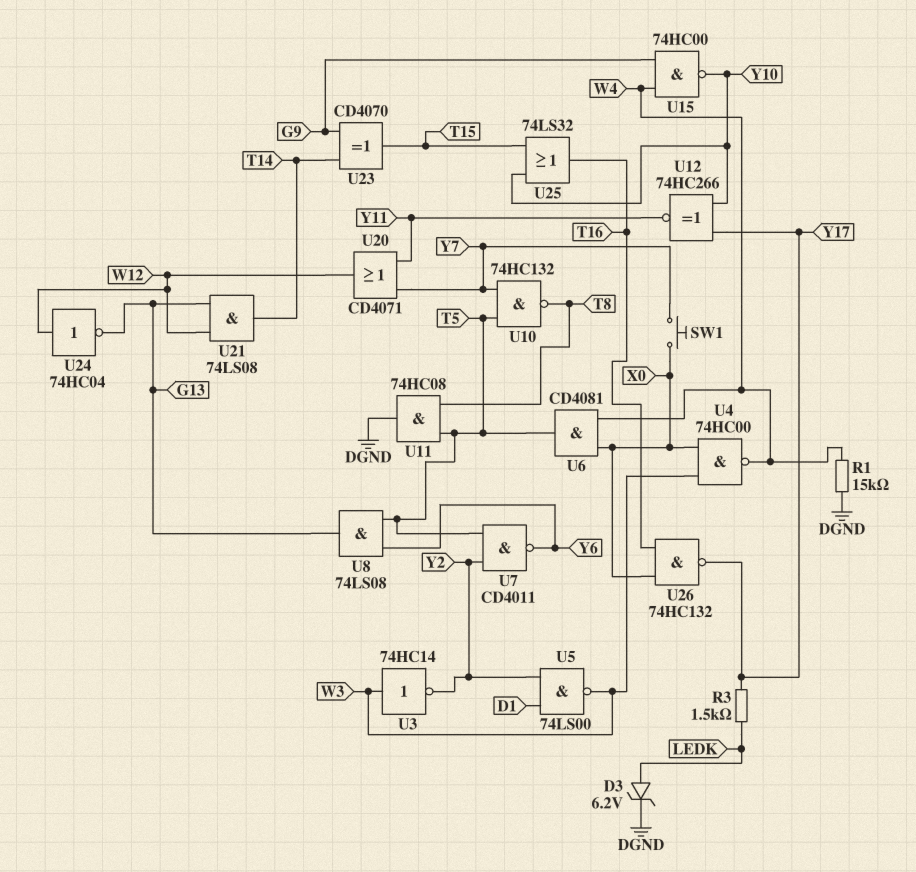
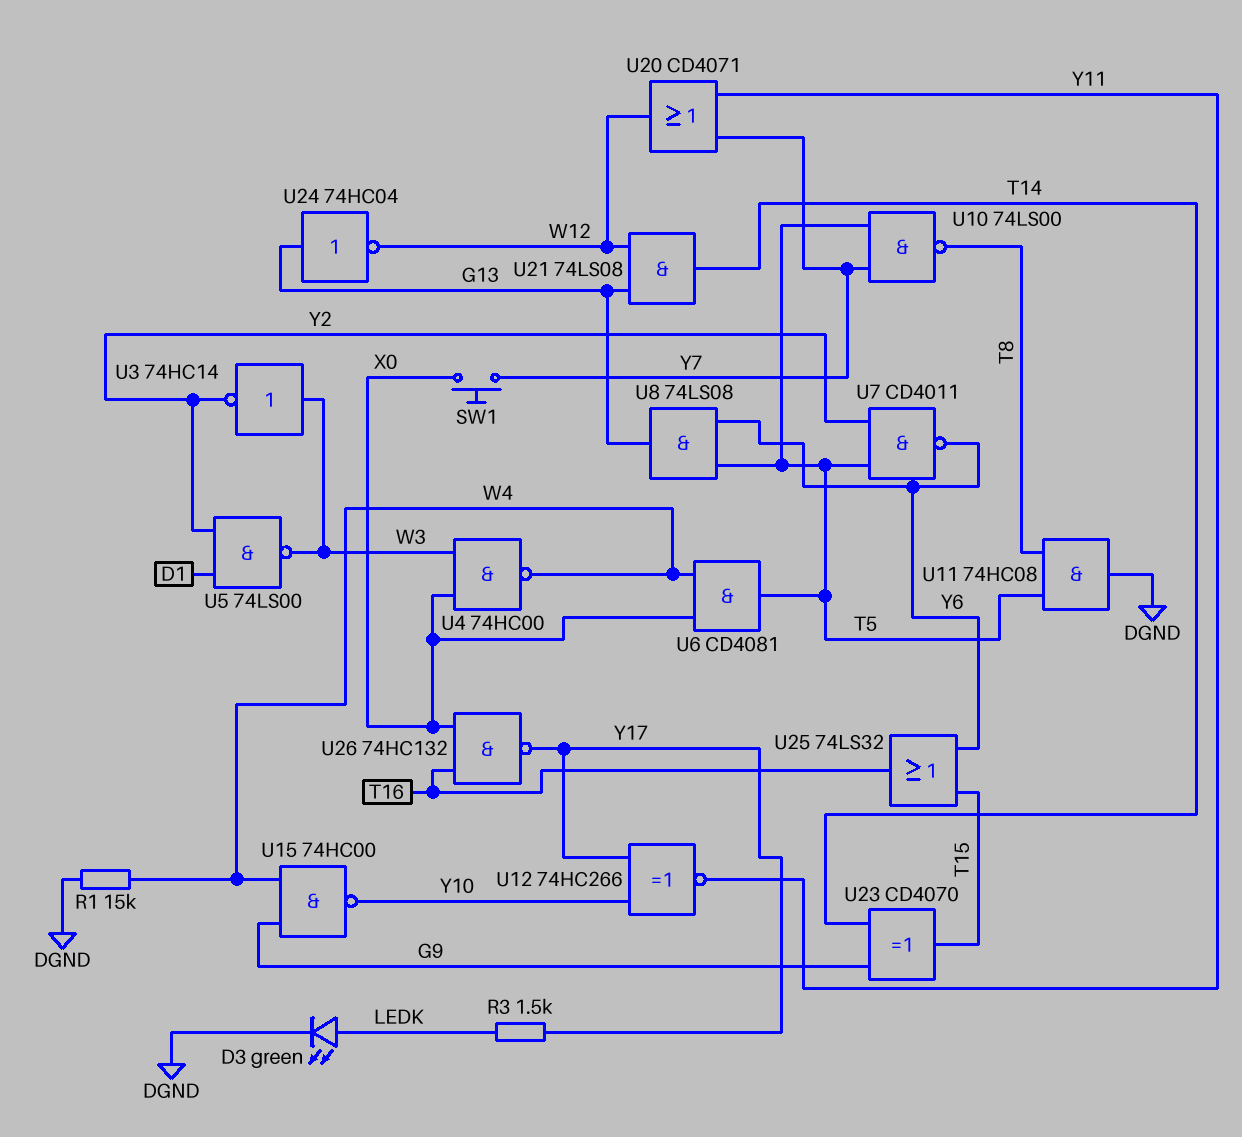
D3: zener 6.2V (A LEDK, K DGND) -> LED green (A LEDK, K DGND)
U10: NAND 74HC132 (in T5, in Y7, out T8) -> NAND 74LS00 (in T5, in Y7, out T8)
U24: NOT 74HC04 (in W12, out G13) -> NOT 74HC04 (in G13, out W12)
U25: OR 74LS32 (in T15, in Y10, out T16) -> OR 74LS32 (in T15, in Y6, out T16)

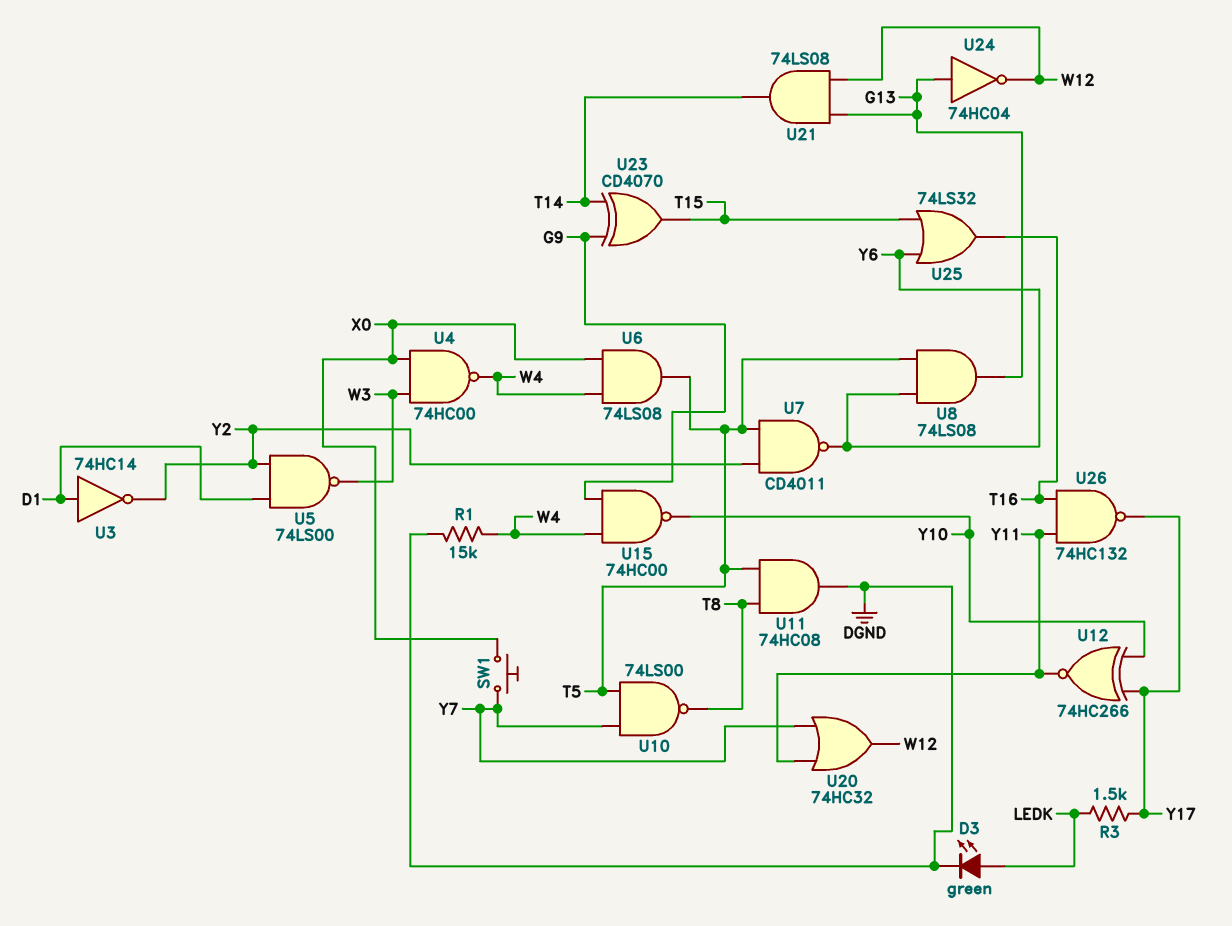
U3: NOT 74HC14 (in W3, out Y2) -> NOT 74HC14 (in D1, out Y2)
U6: AND CD4081 (in W4, in X0, out T5) -> AND 74LS08 (in W4, in X0, out T5)
U20: OR CD4071 (in Y7, in Y11, out W12) -> OR 74HC32 (in Y7, in Y11, out W12)
U26: NAND 74HC132 (in T16, in X0, out Y17) -> NAND 74HC132 (in T16, in Y11, out Y17)

